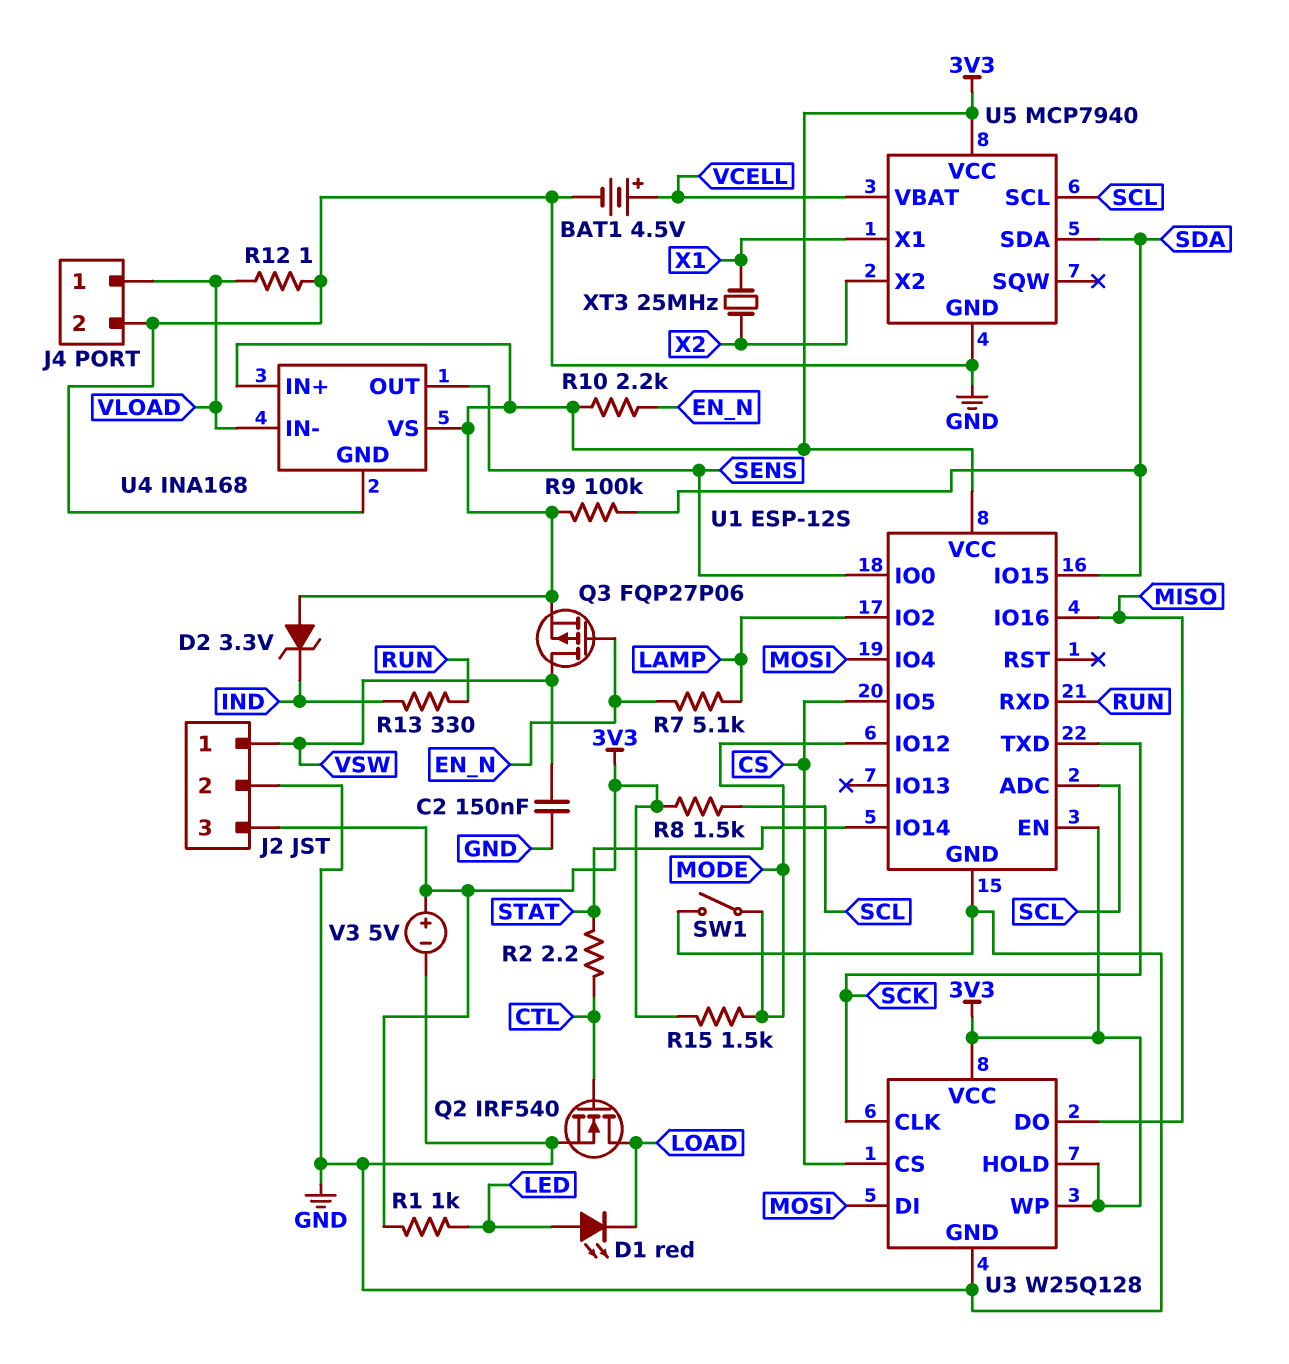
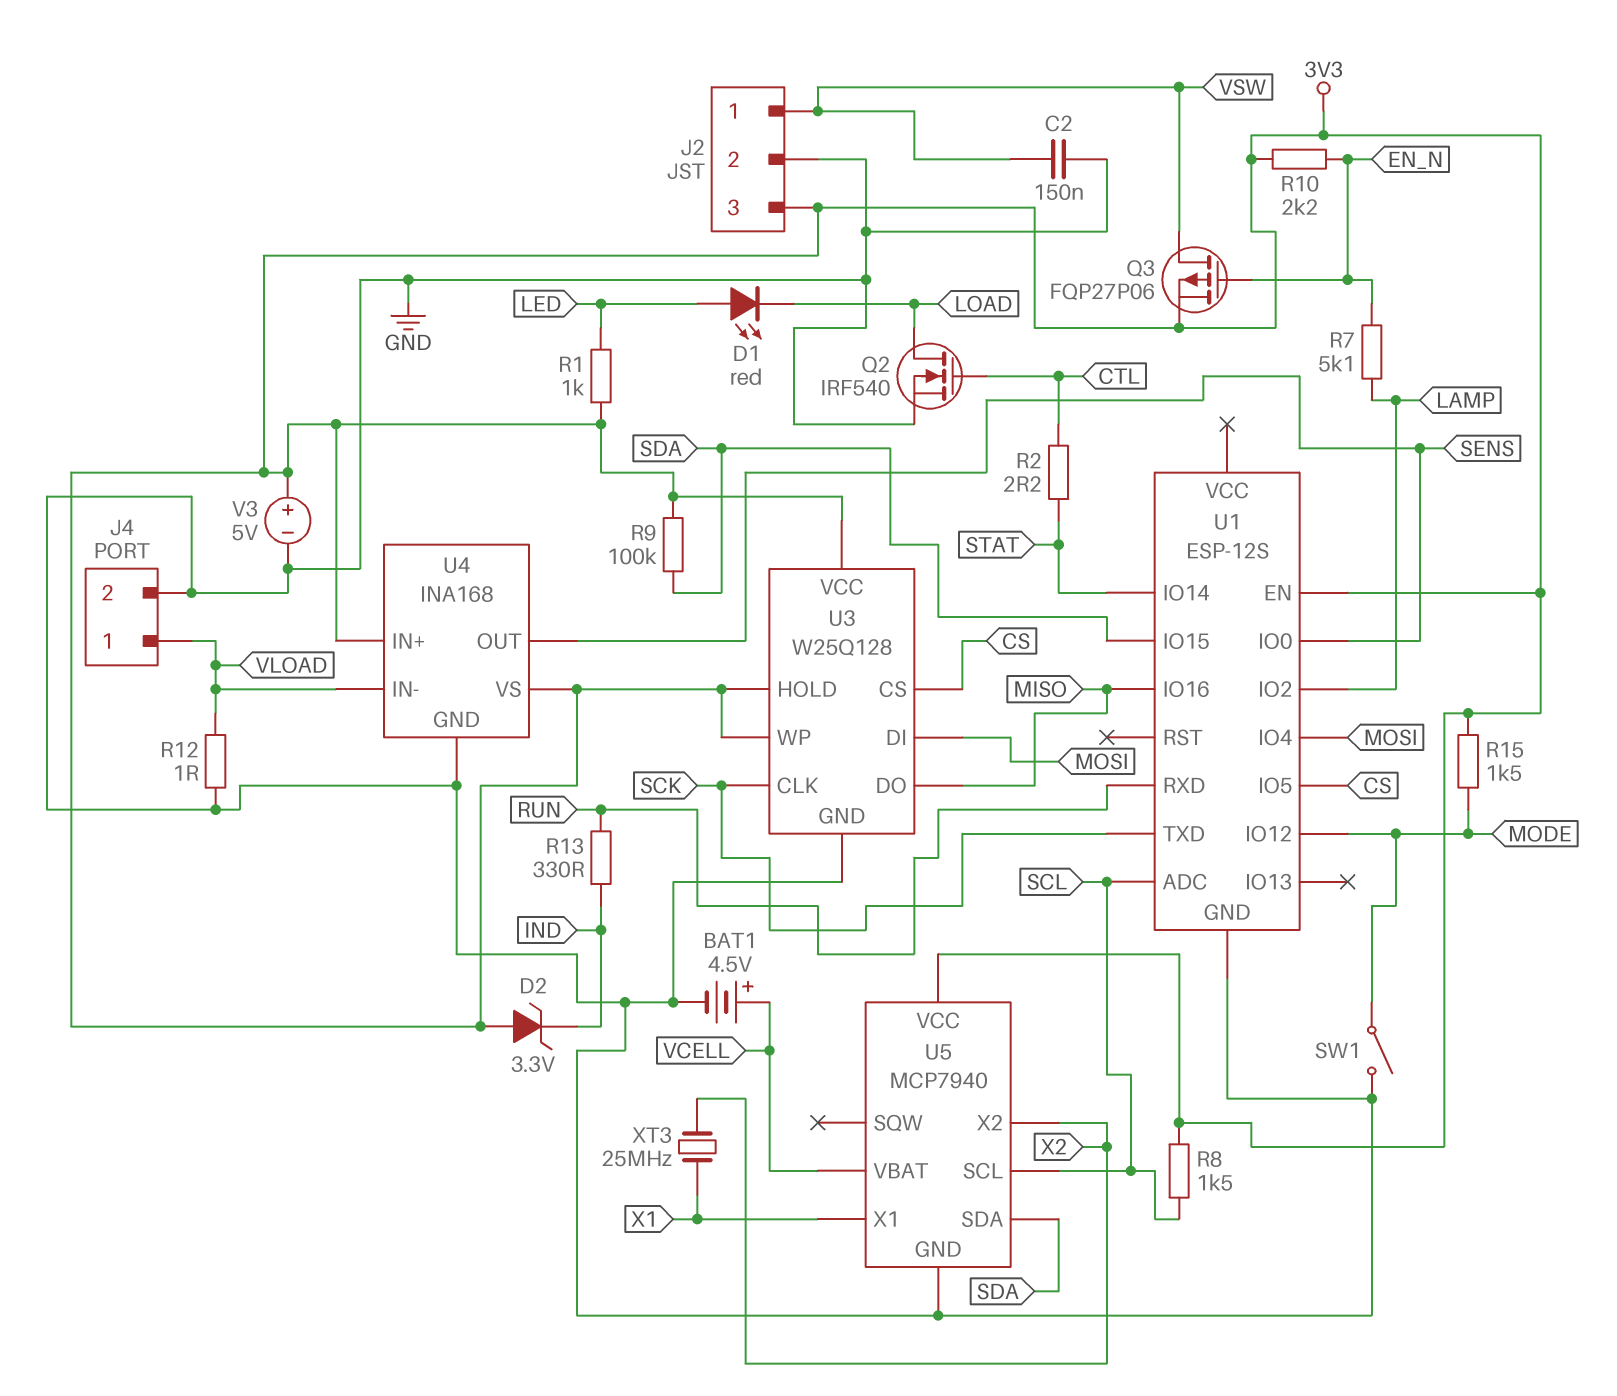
U1 pin VCC: 3V3 -> none

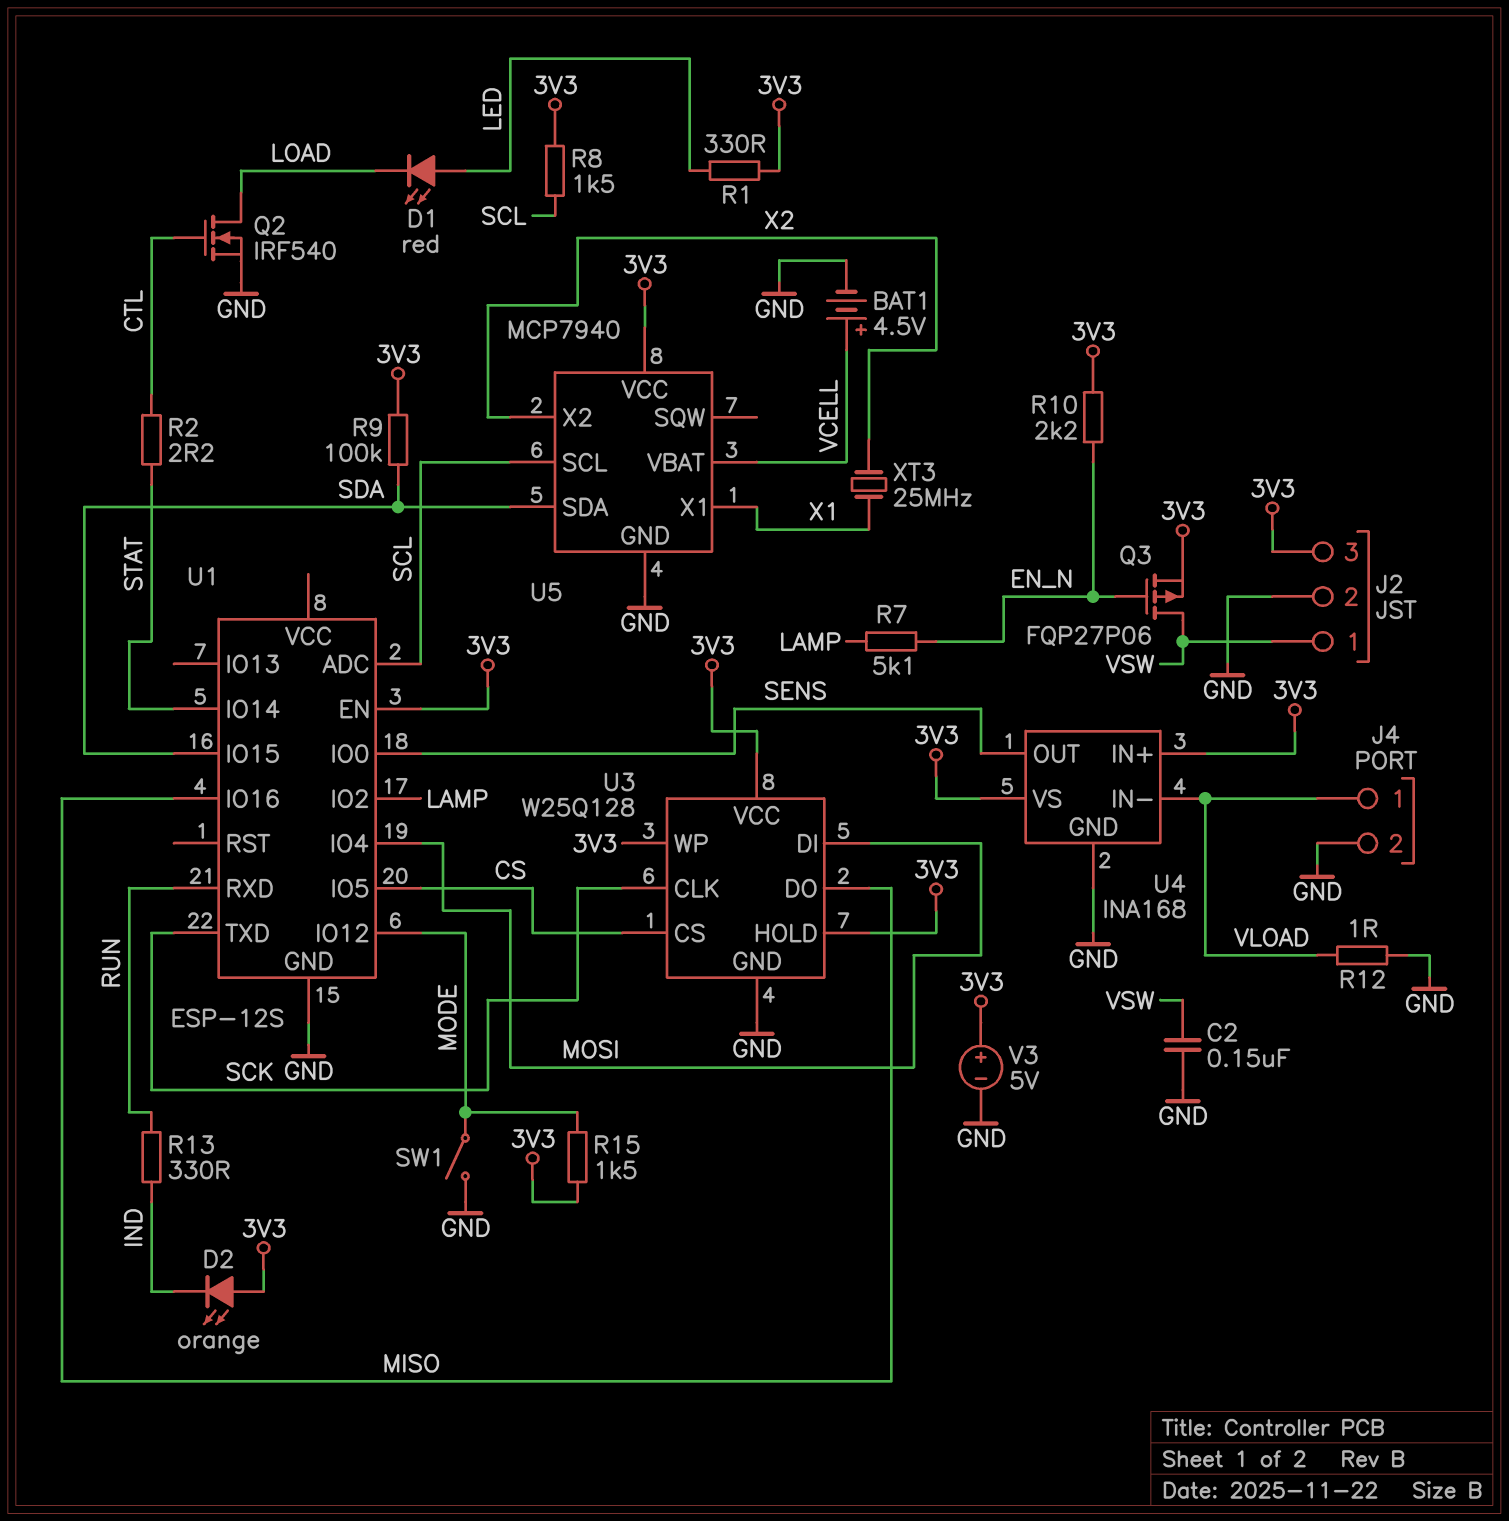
D2: zener 3.3V (A 3V3, K IND) -> LED orange (A 3V3, K IND)
R1: 1k (3V3, LED) -> 330 (3V3, LED)

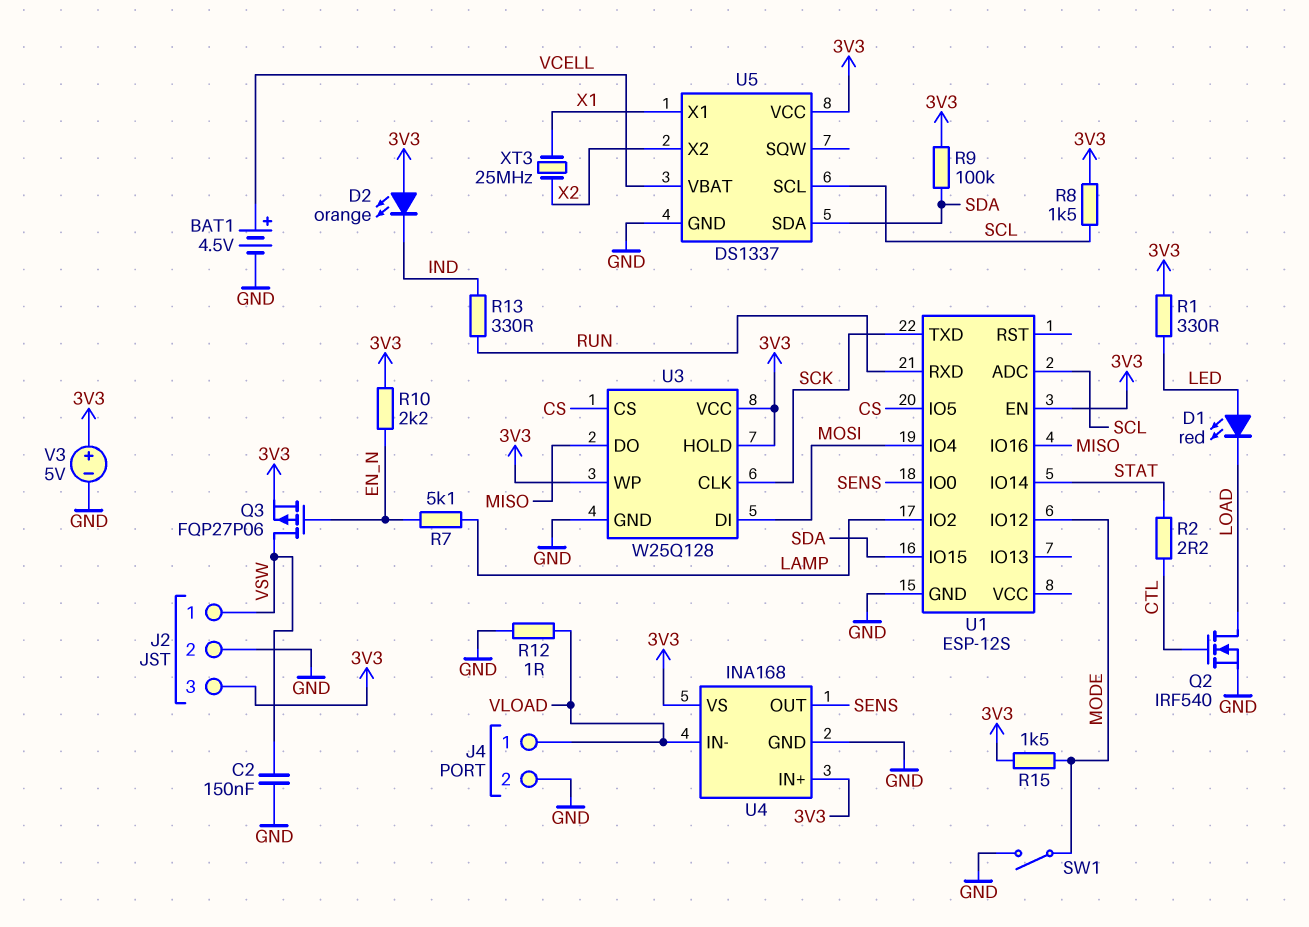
U5: MCP7940 -> DS1337

